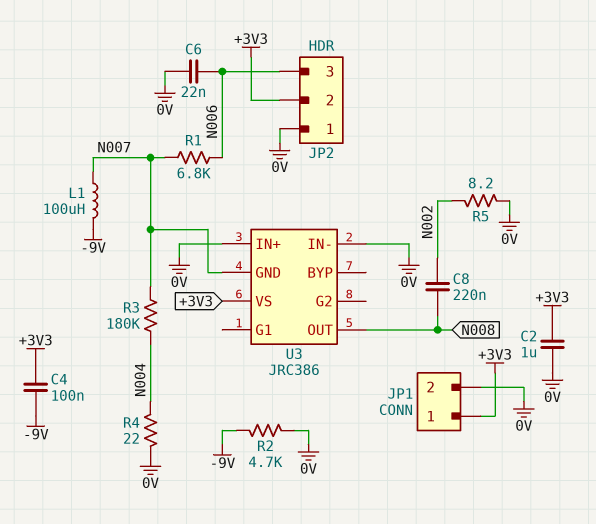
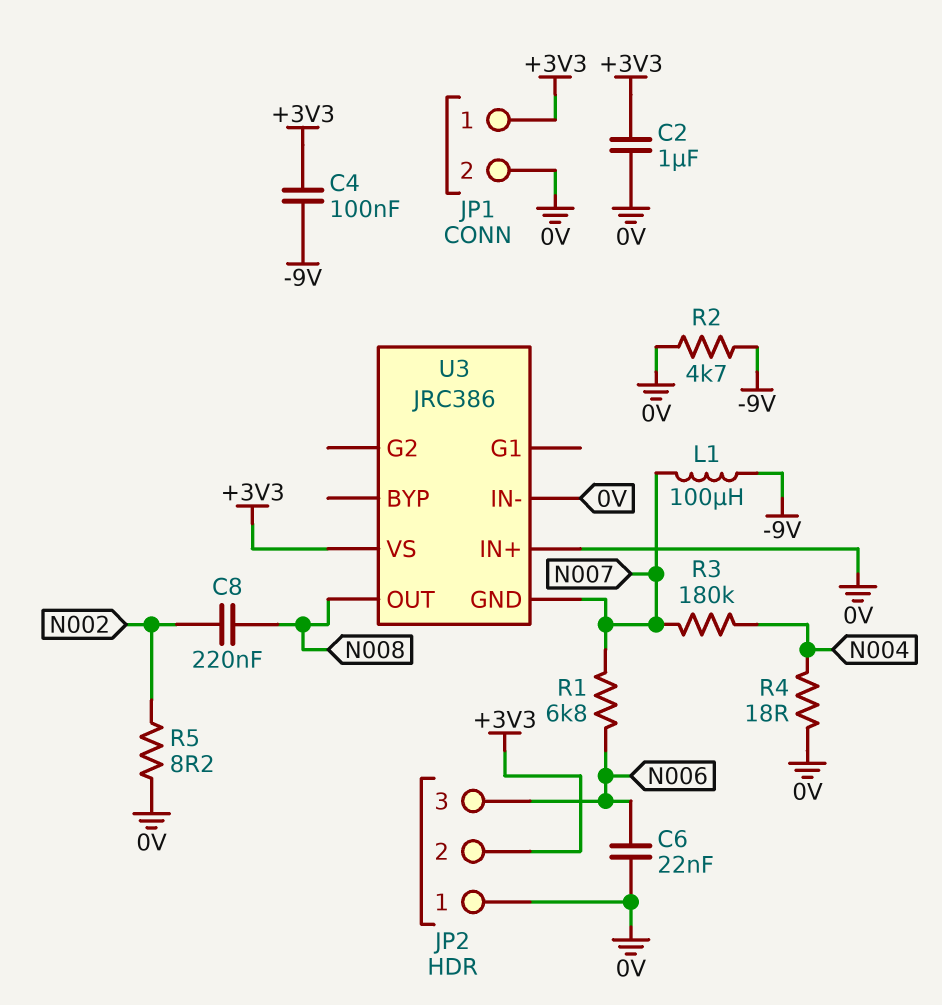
R4: 22 (0V, N004) -> 18 (0V, N004)

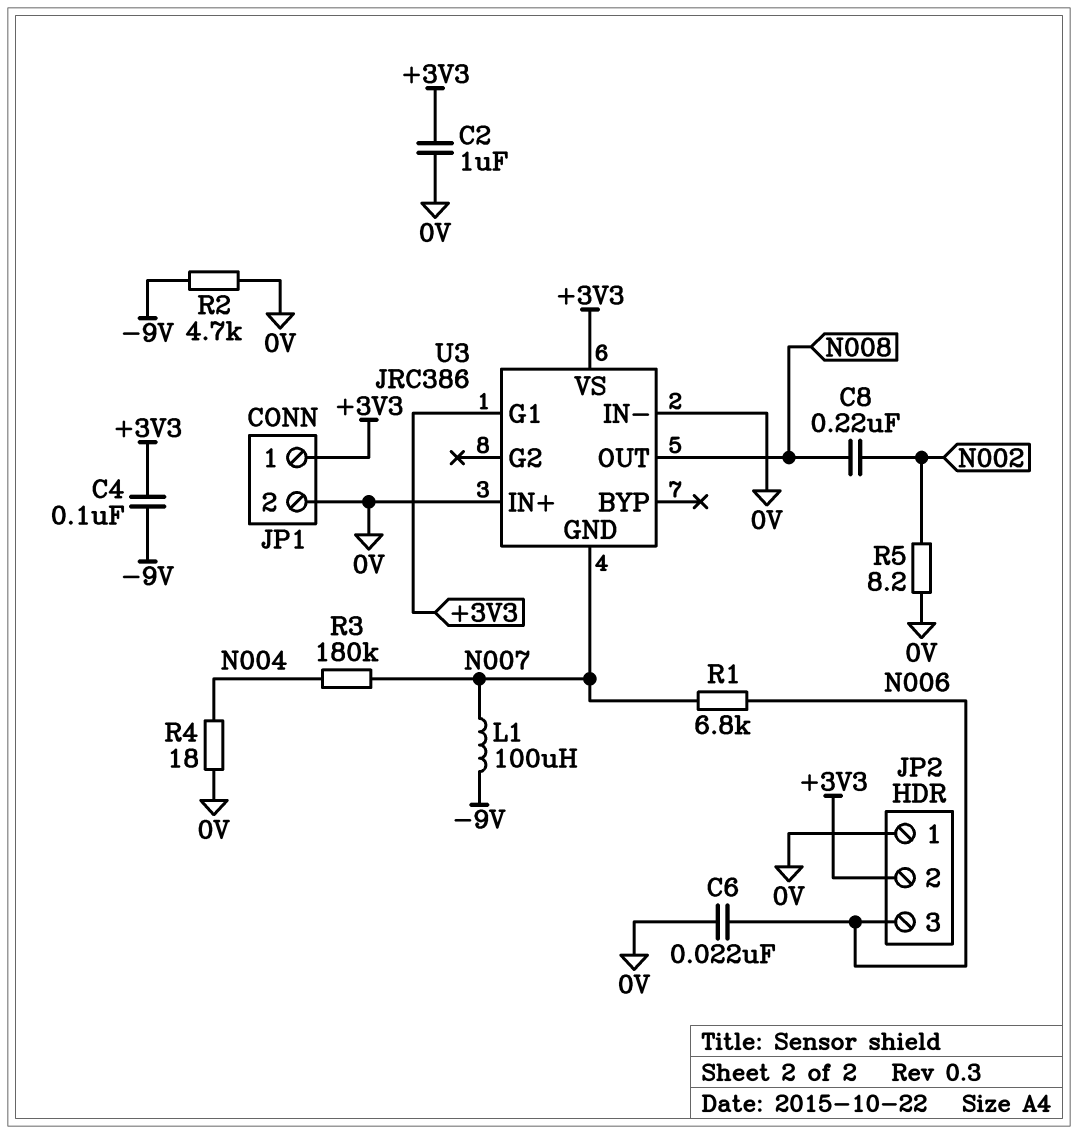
U3 pin G1: none -> +3V3

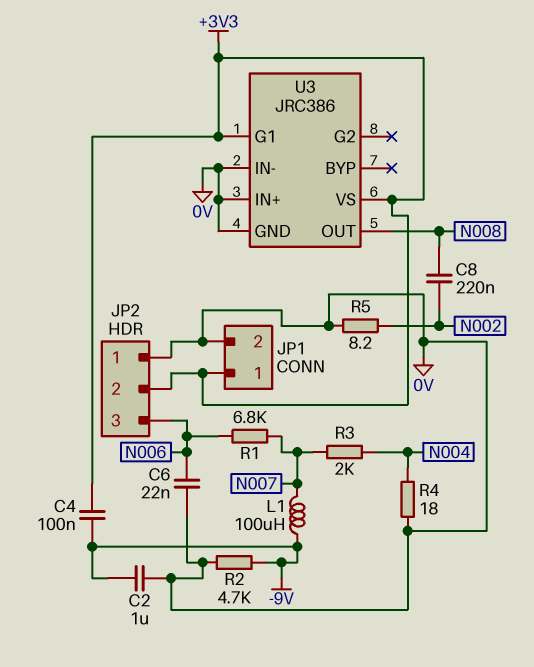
C2: 1uF (+3V3, 0V) -> 1uF (-9V, 0V)
R3: 180k (N004, N007) -> 2k (N004, N007)
U3 pin GND: N007 -> 0V

